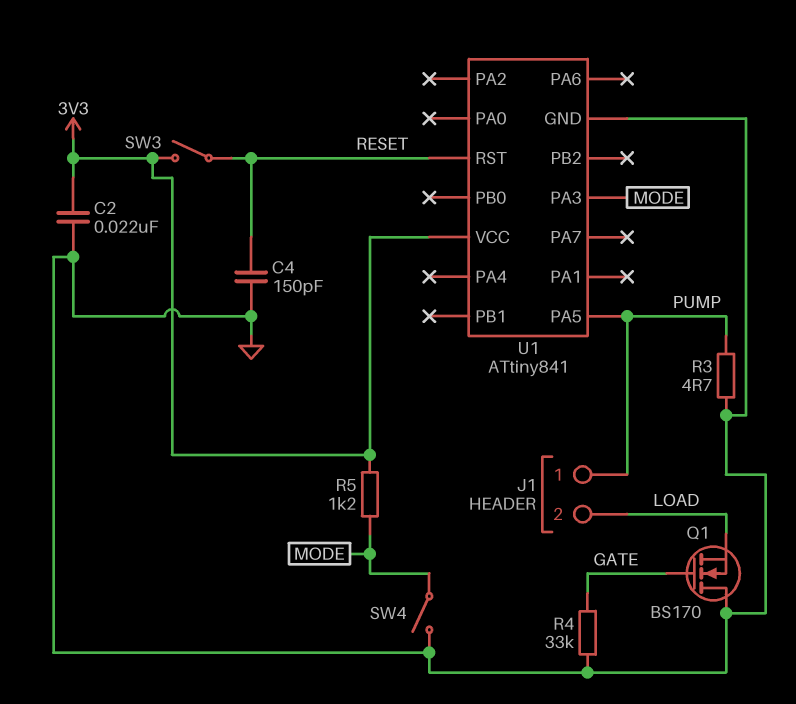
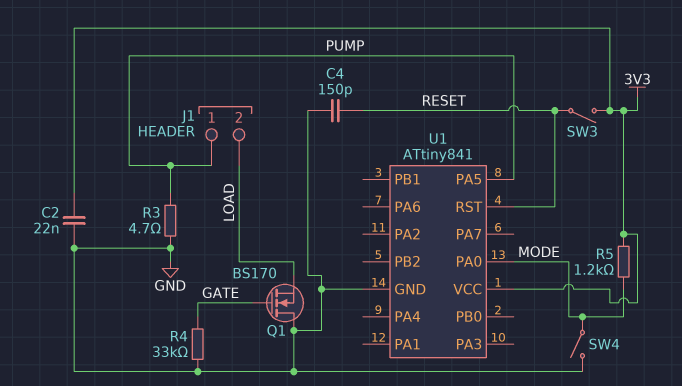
U1 pin PA0: none -> MODE
U1 pin PA3: MODE -> none

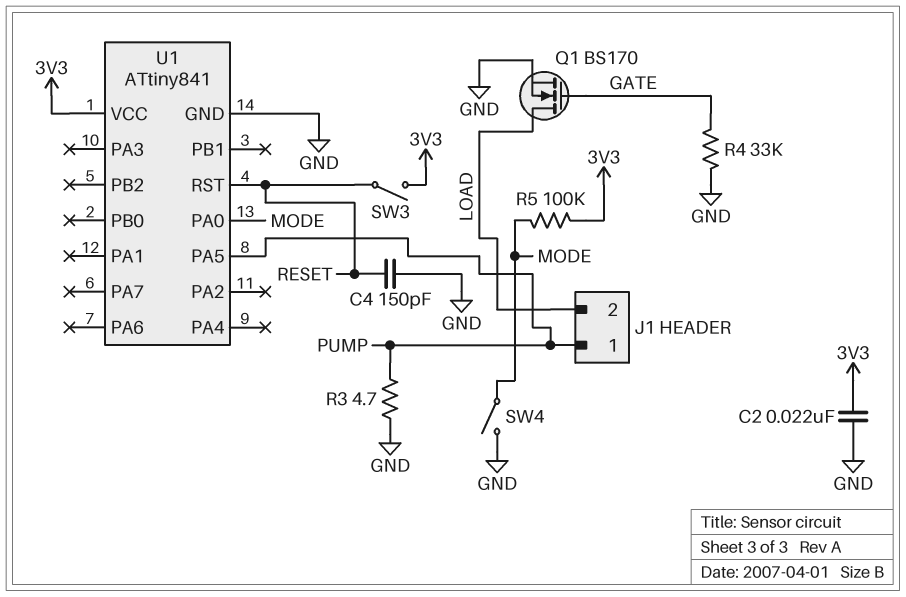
Q1: NMOS BS170 (G GATE, D GND, S LOAD) -> NMOS BS170 (G GATE, D LOAD, S GND)
R5: 1.2k (3V3, MODE) -> 100k (3V3, MODE)

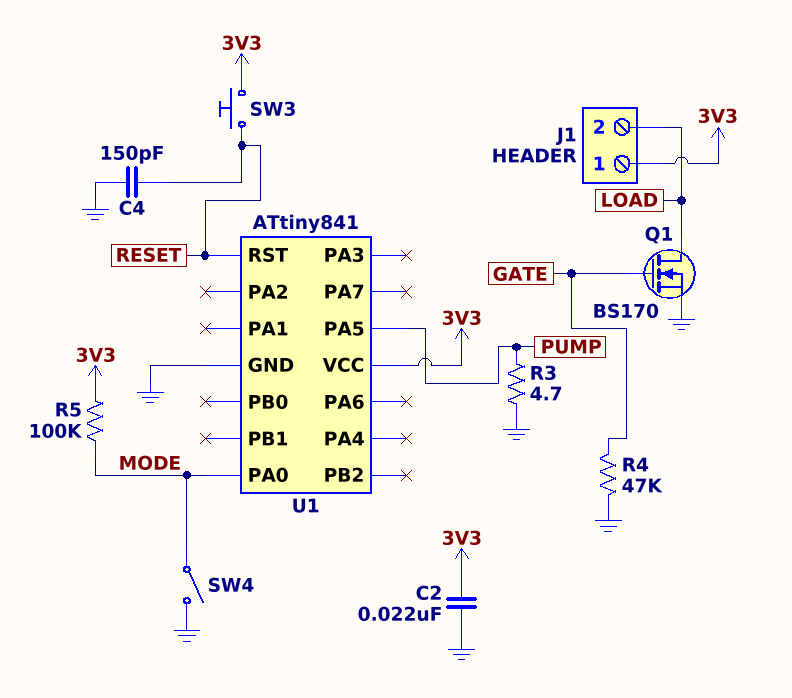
J1 pin 1: PUMP -> 3V3
R4: 33k (GATE, GND) -> 47k (GATE, GND)
SW3: switch (3V3, RESET) -> button (3V3, RESET)

